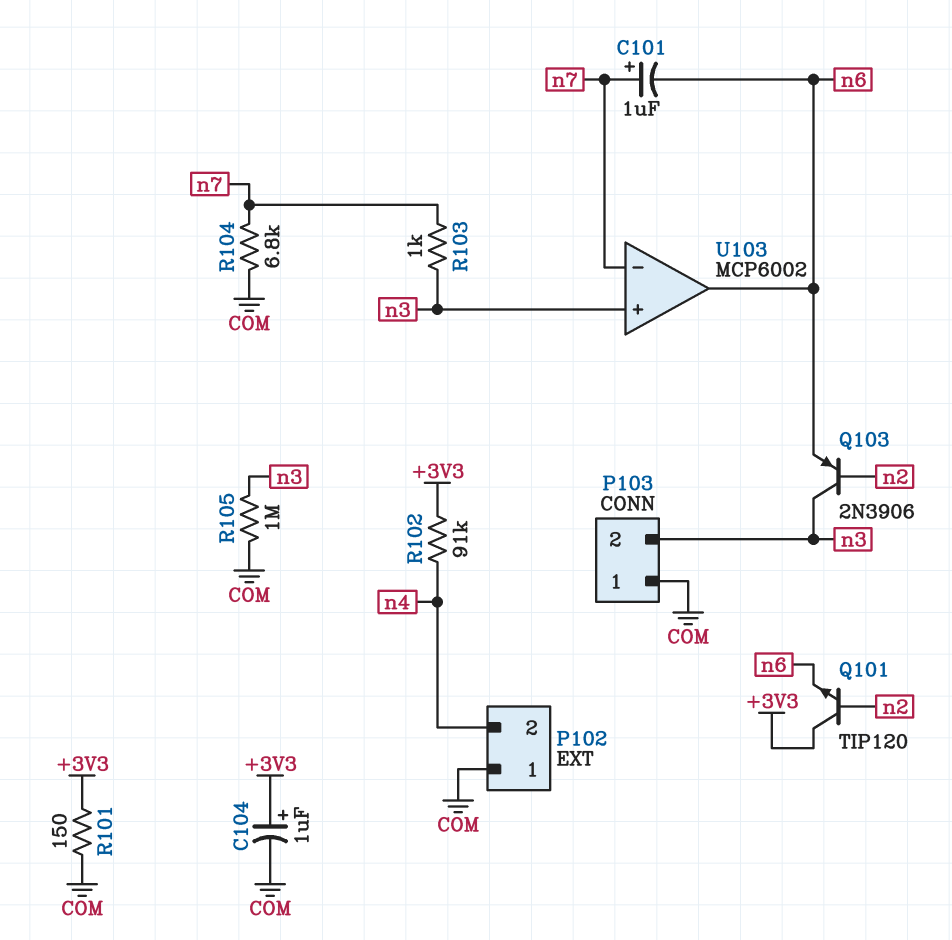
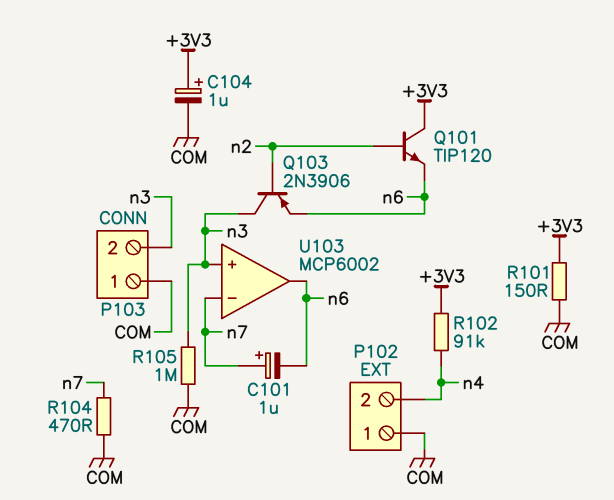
R103: 1k (n3, n7) -> none
R104: 6.8k (COM, n7) -> 470 (COM, n7)

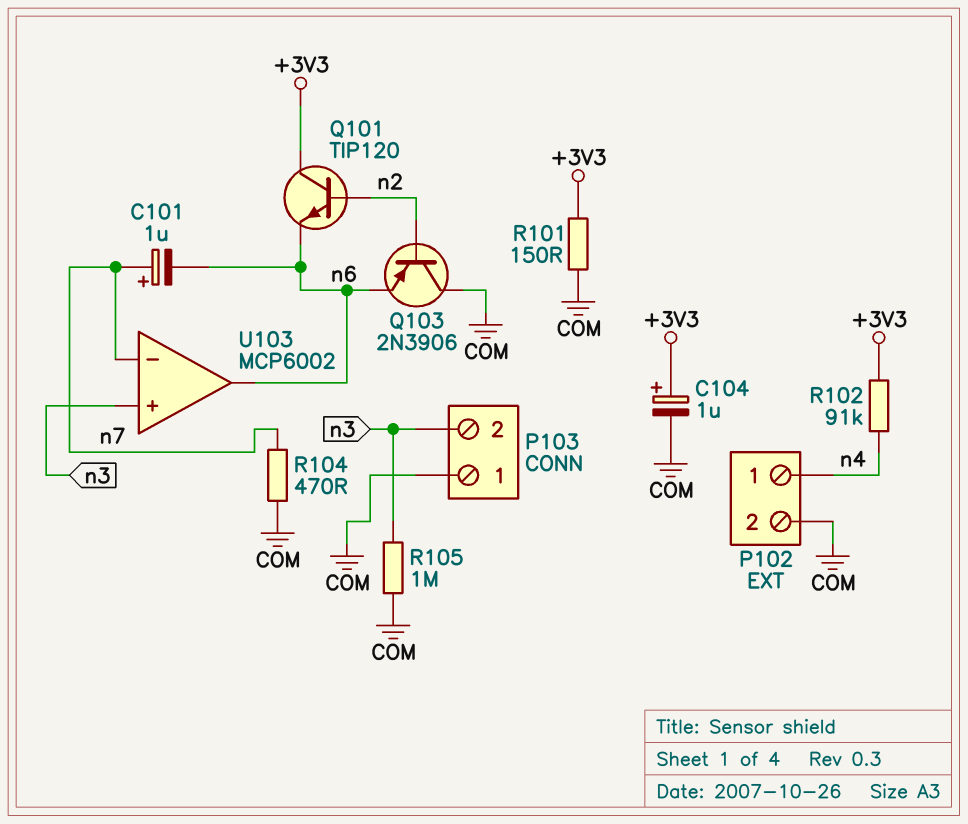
P102 pin 1: COM -> n4
P102 pin 2: n4 -> COM
Q103: PNP 2N3906 (B n2, C n3, E n6) -> PNP 2N3906 (B n2, C COM, E n6)

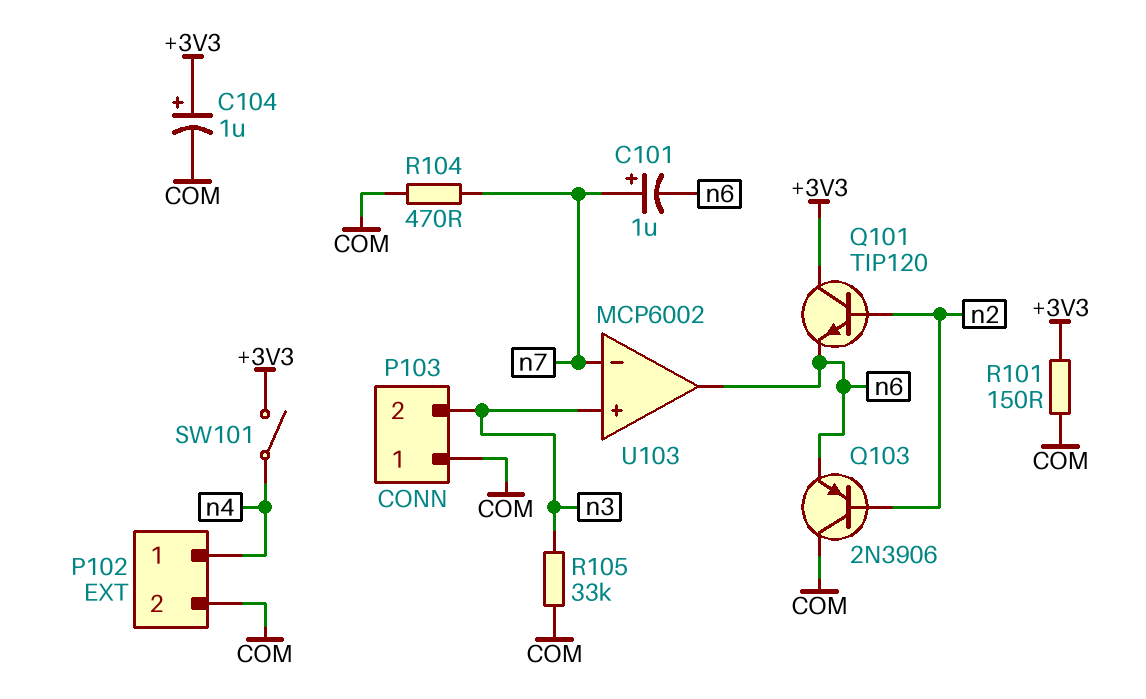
R102: 91k (+3V3, n4) -> none
R105: 1M (COM, n3) -> 33k (COM, n3)
SW101: none -> switch (+3V3, n4)

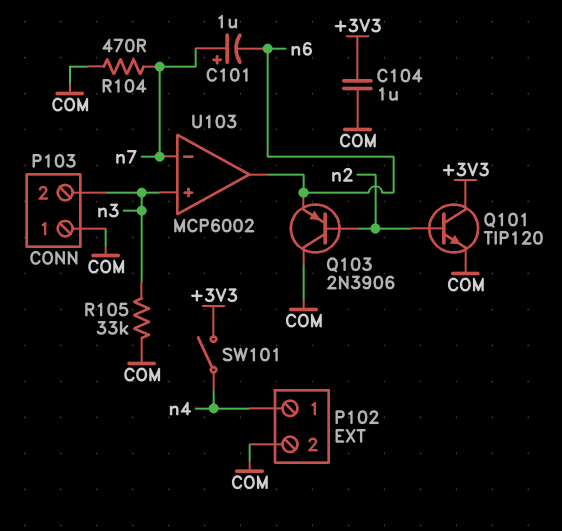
C104: 1uF (plus +3V3, minus COM) -> 1uF (+3V3, COM)
Q101: NPN TIP120 (B n2, C +3V3, E n6) -> NPN TIP120 (B n2, C +3V3, E COM)
R101: 150 (+3V3, COM) -> none

